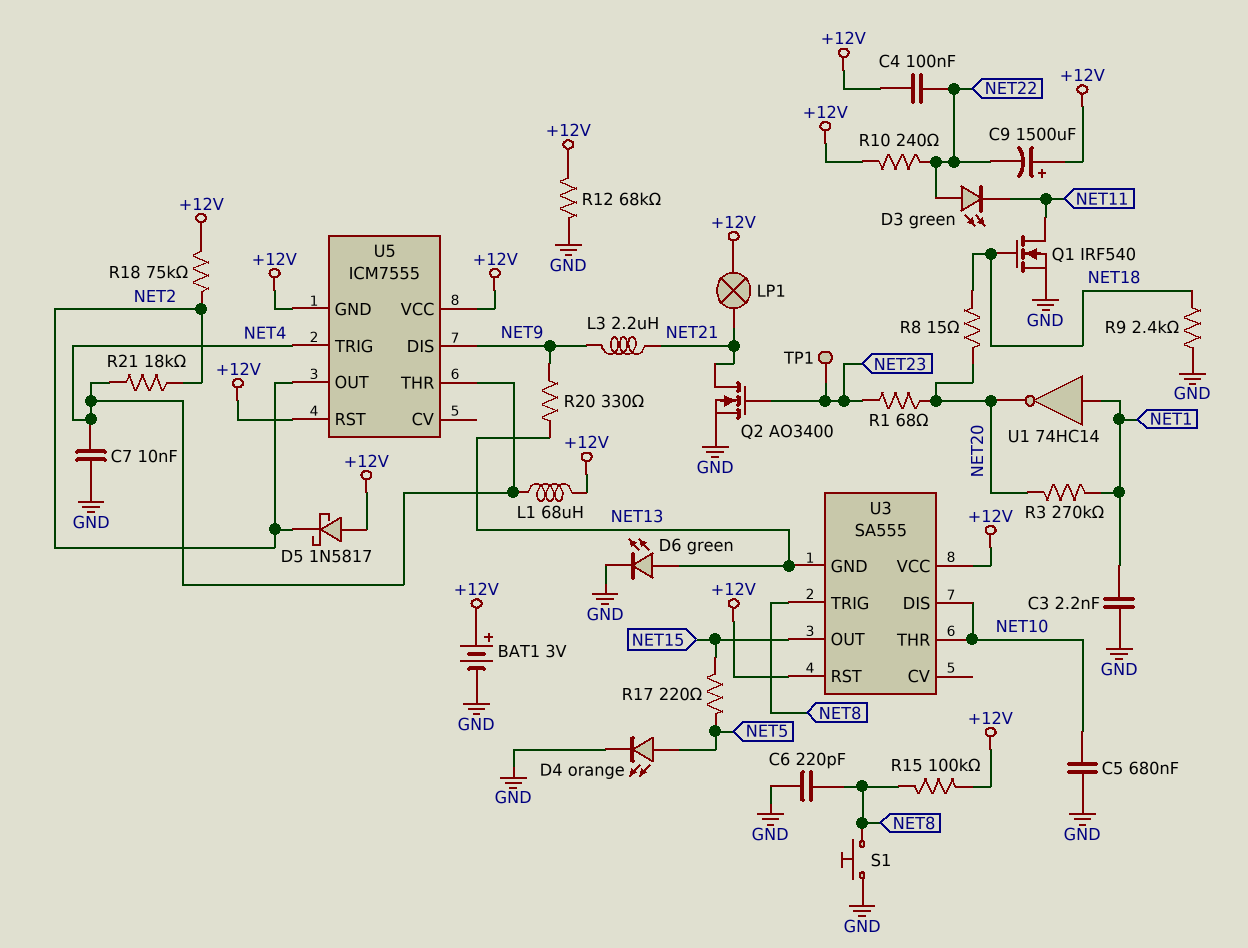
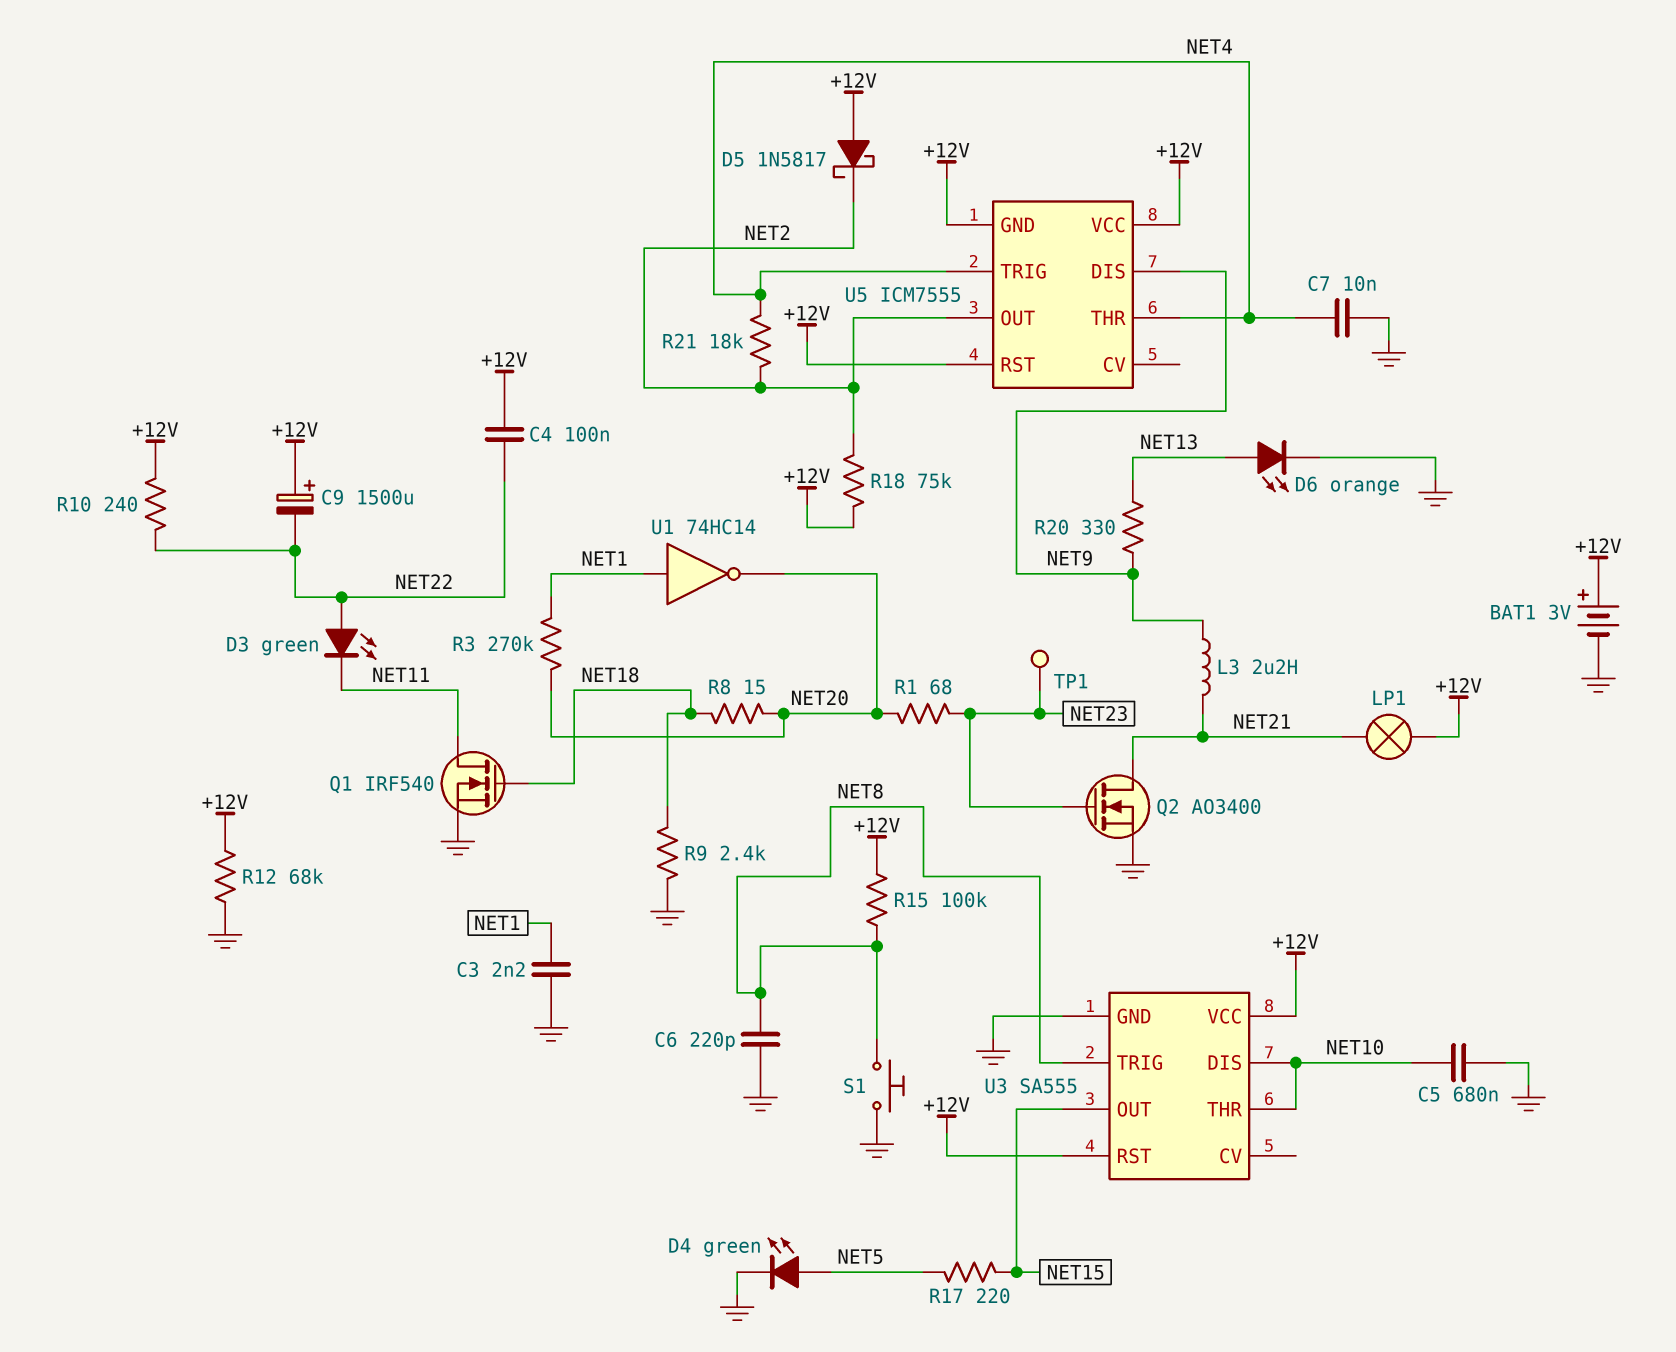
D4: LED orange (A NET5, K GND) -> LED green (A NET5, K GND)
D6: LED green (A NET13, K GND) -> LED orange (A NET13, K GND)
L1: 68uH (+12V, NET4) -> none
U3 pin GND: NET13 -> GND

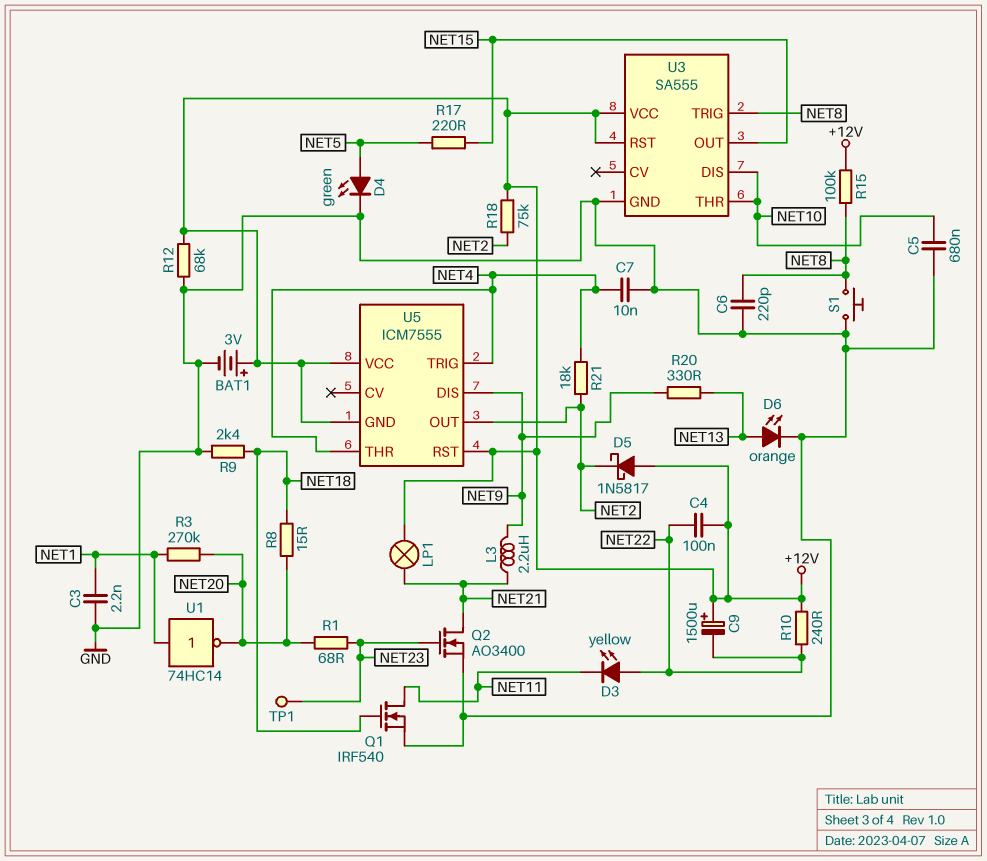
D3: LED green (A NET22, K NET11) -> LED yellow (A NET22, K NET11)

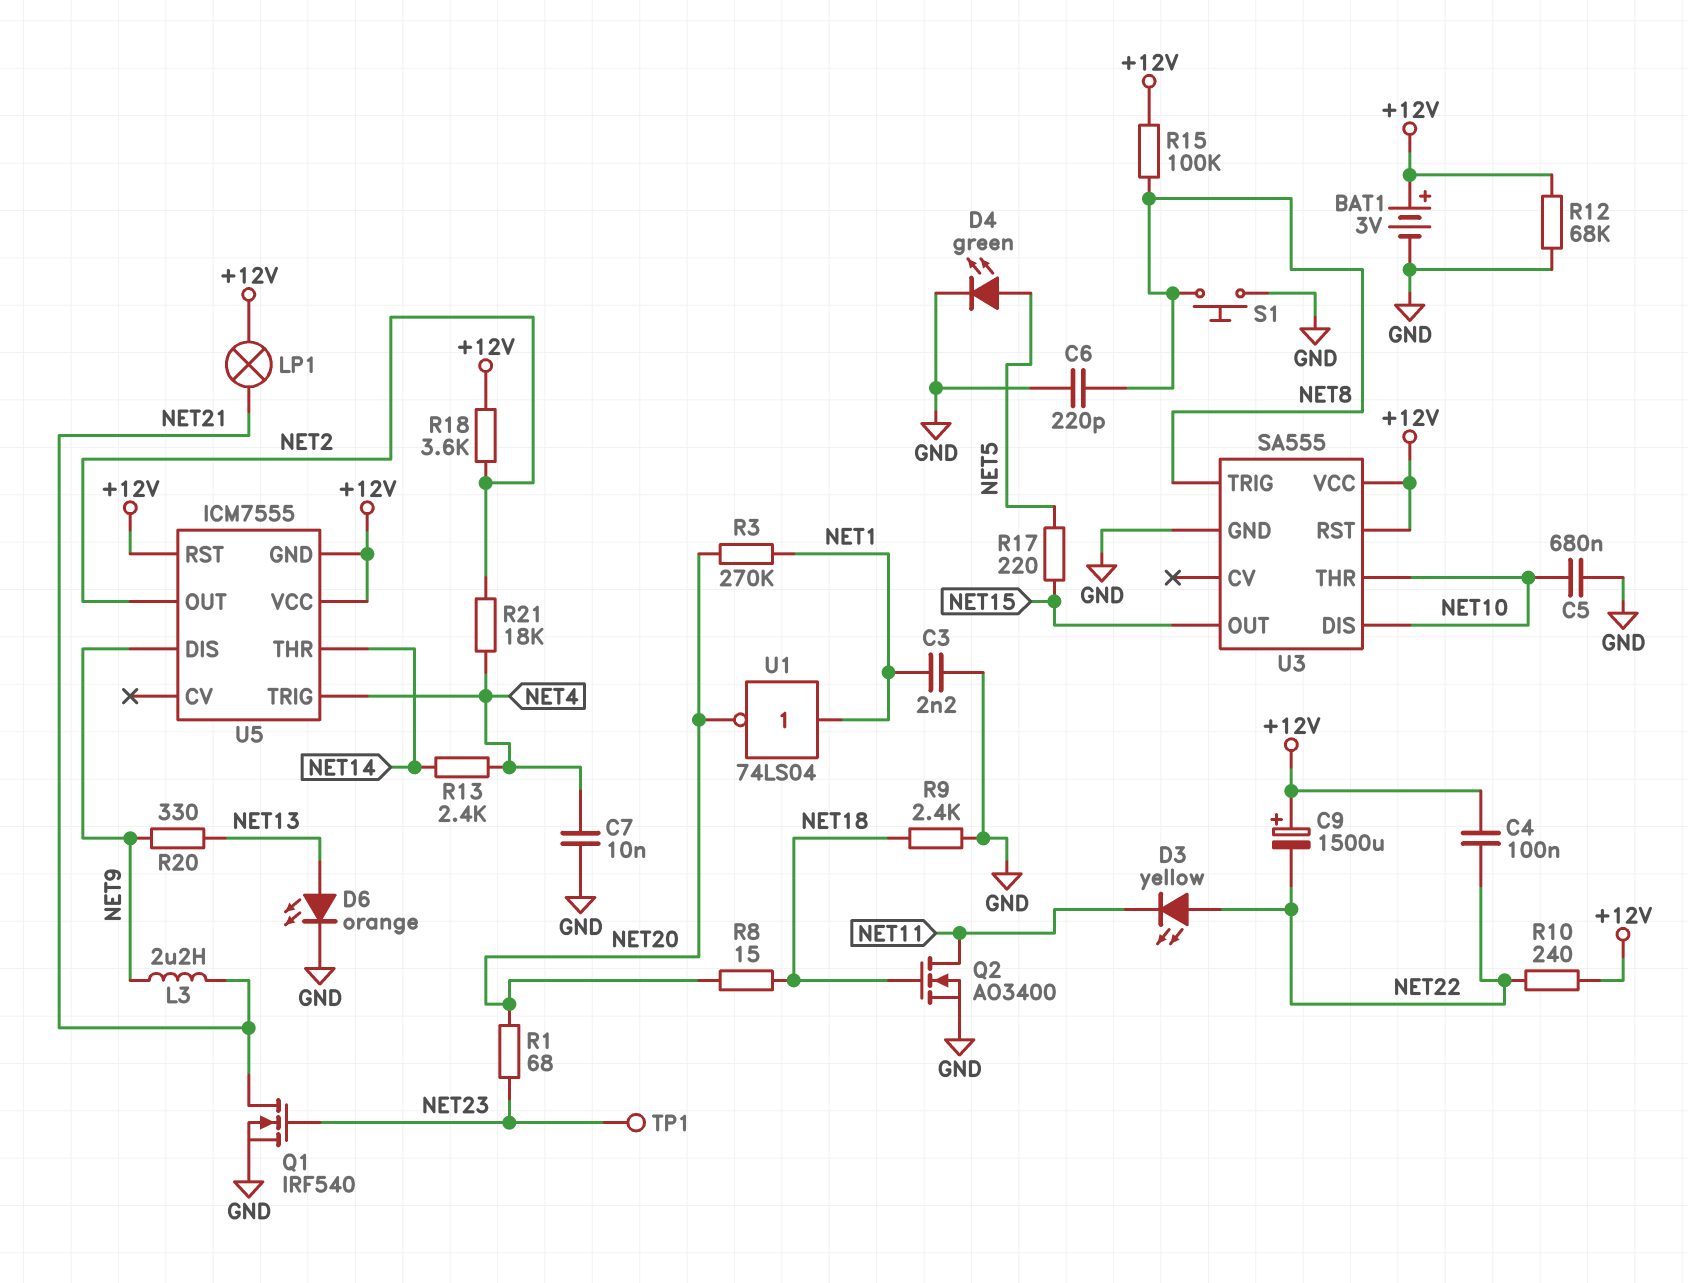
D5: schottky 1N5817 (A +12V, K NET2) -> none
Q1: NMOS IRF540 (G NET18, D NET11, S GND) -> NMOS IRF540 (G NET23, D NET21, S GND)
Q2: NMOS AO3400 (G NET23, D NET21, S GND) -> NMOS AO3400 (G NET18, D NET11, S GND)
R13: none -> 2.4k (NET4, NET14)
R18: 75k (+12V, NET2) -> 3.6k (+12V, NET2)
U1: NOT 74HC14 (in NET1, out NET20) -> NOT 74LS04 (in NET1, out NET20)
U5 pin THR: NET4 -> NET14

